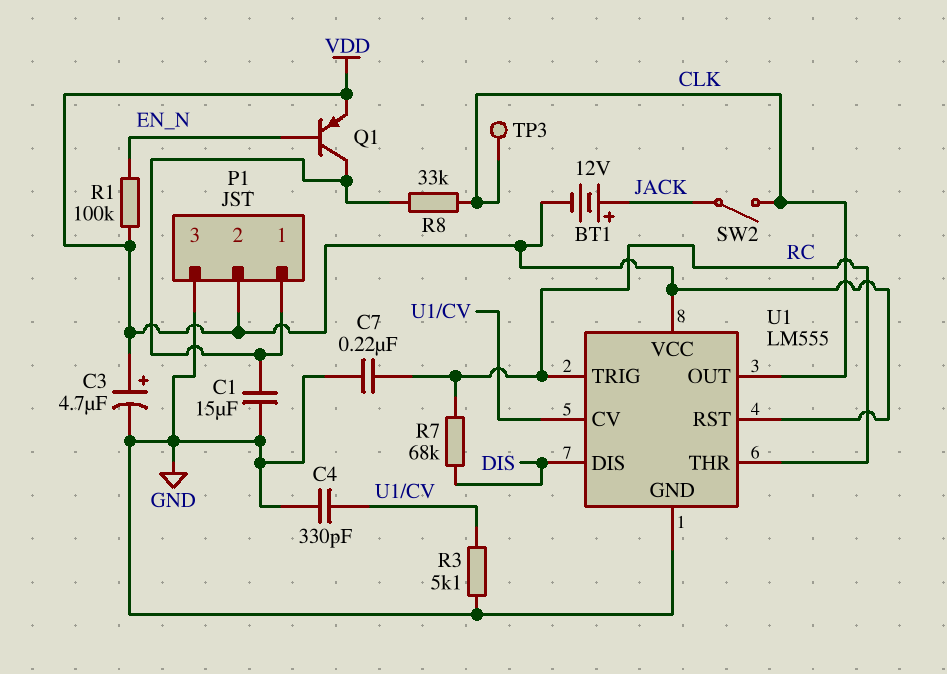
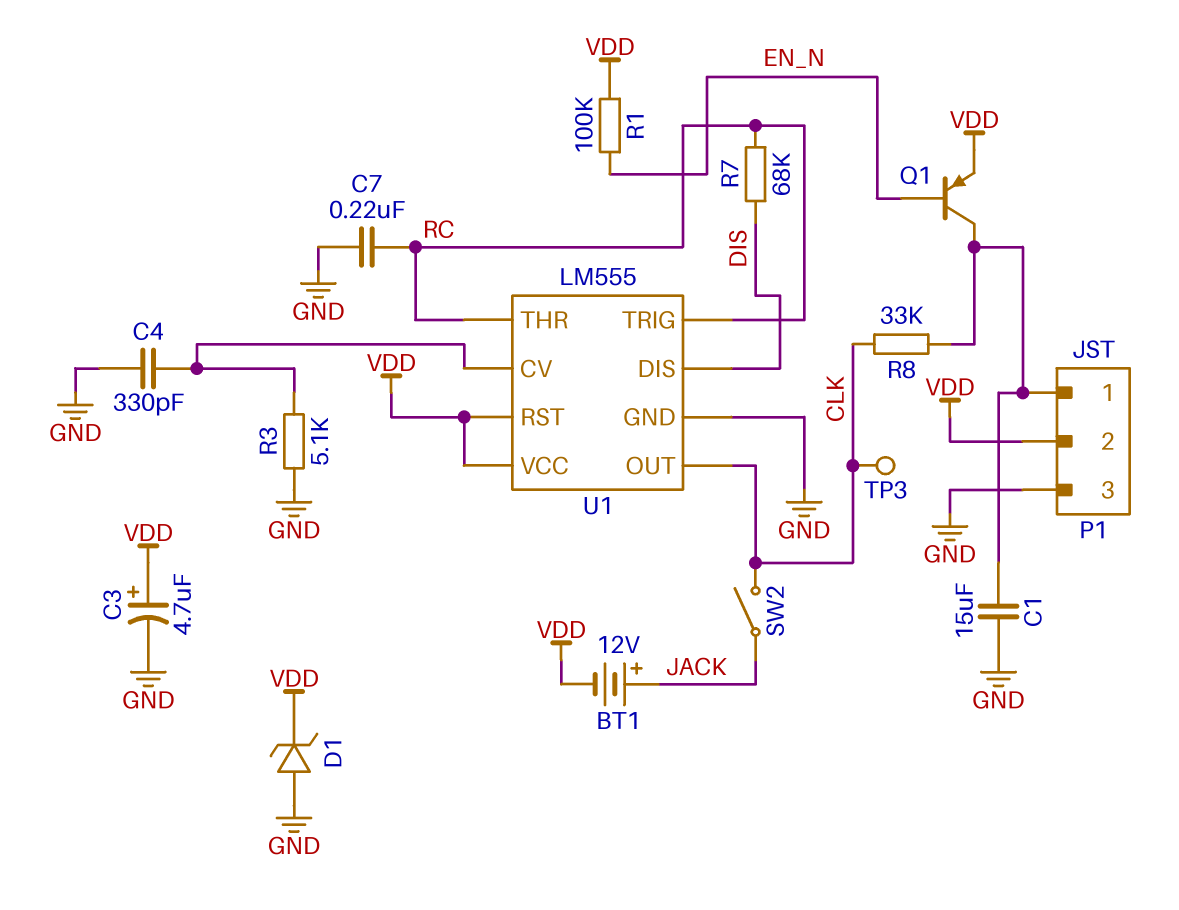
D1: none -> zener (A GND, K VDD)

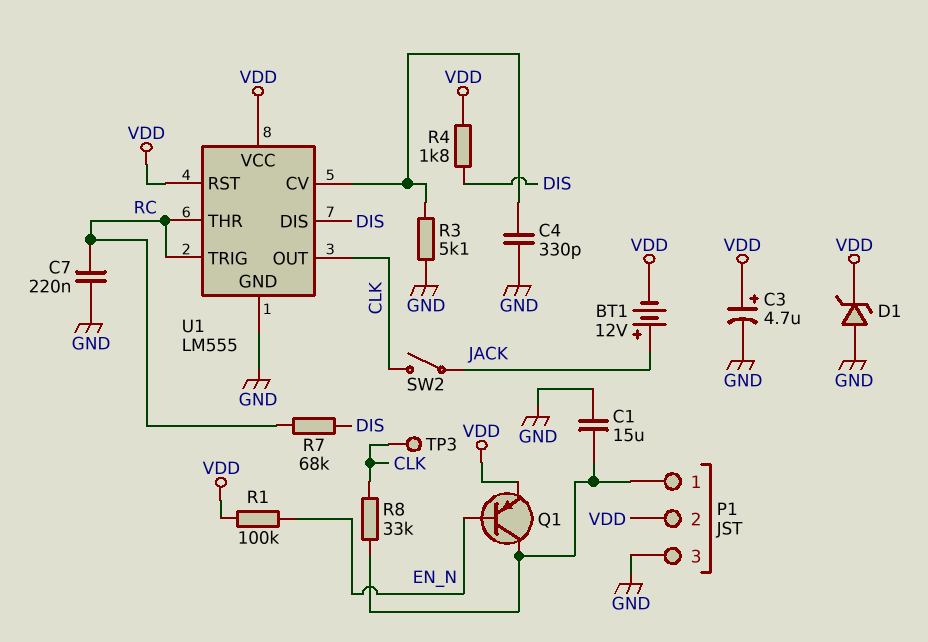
R4: none -> 1.8k (DIS, VDD)

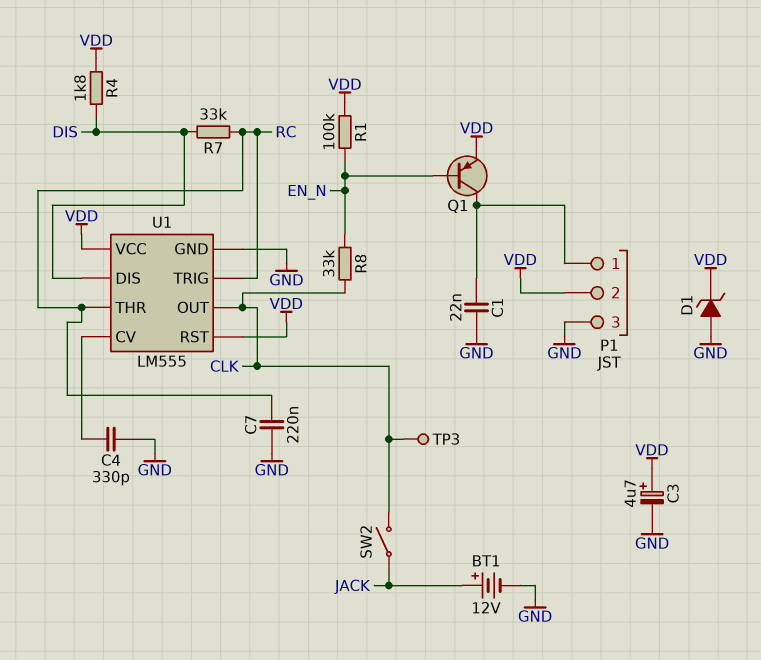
BT1: 12V (plus JACK, minus VDD) -> 12V (plus JACK, minus GND)
C1: 15uF (GND, P1/1) -> 22nF (GND, P1/1)
R3: 5.1k (GND, U1/CV) -> none
R7: 68k (DIS, RC) -> 33k (DIS, RC)
R8: 33k (CLK, P1/1) -> 33k (CLK, EN_N)

